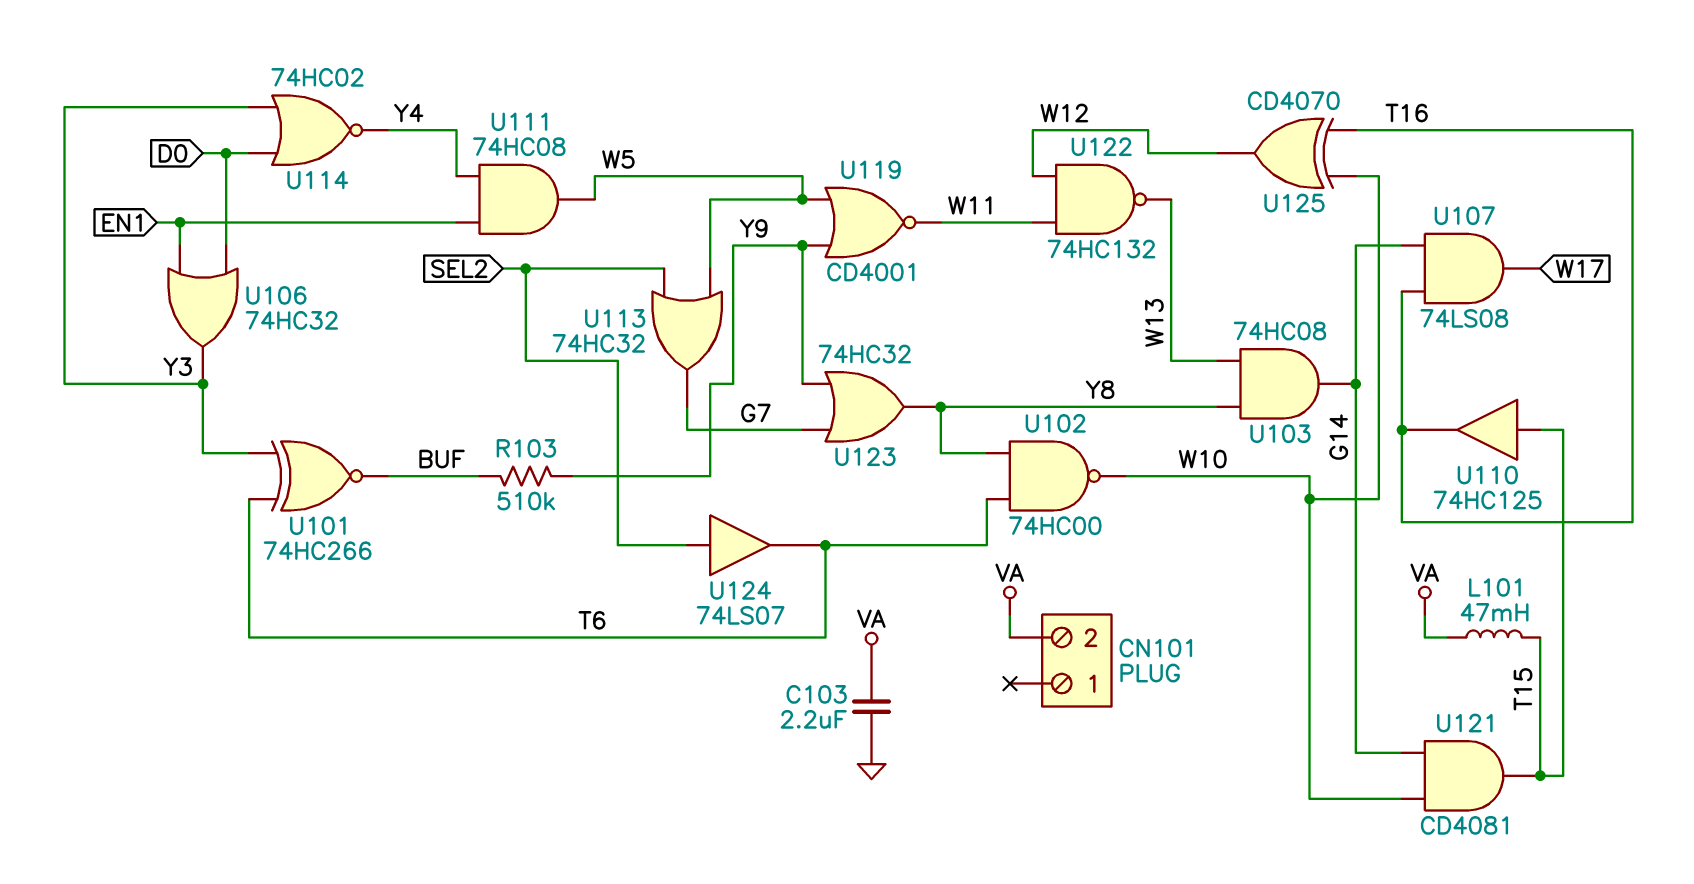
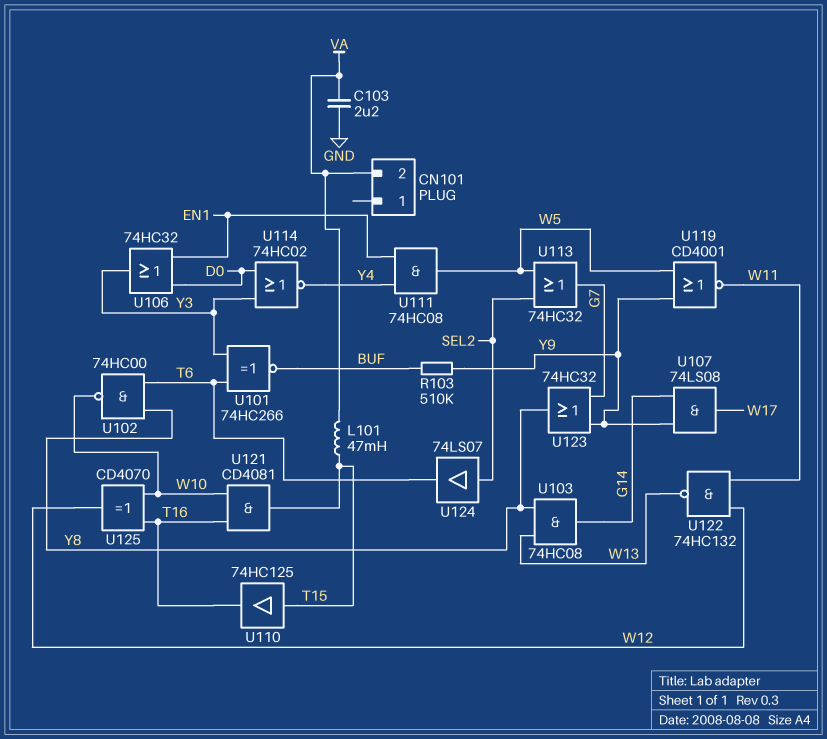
U107: AND 74LS08 (in G14, in T16, out W17) -> AND 74LS08 (in G14, in Y9, out W17)
U121: AND CD4081 (in G14, in W10, out T15) -> AND CD4081 (in T16, in W10, out T15)

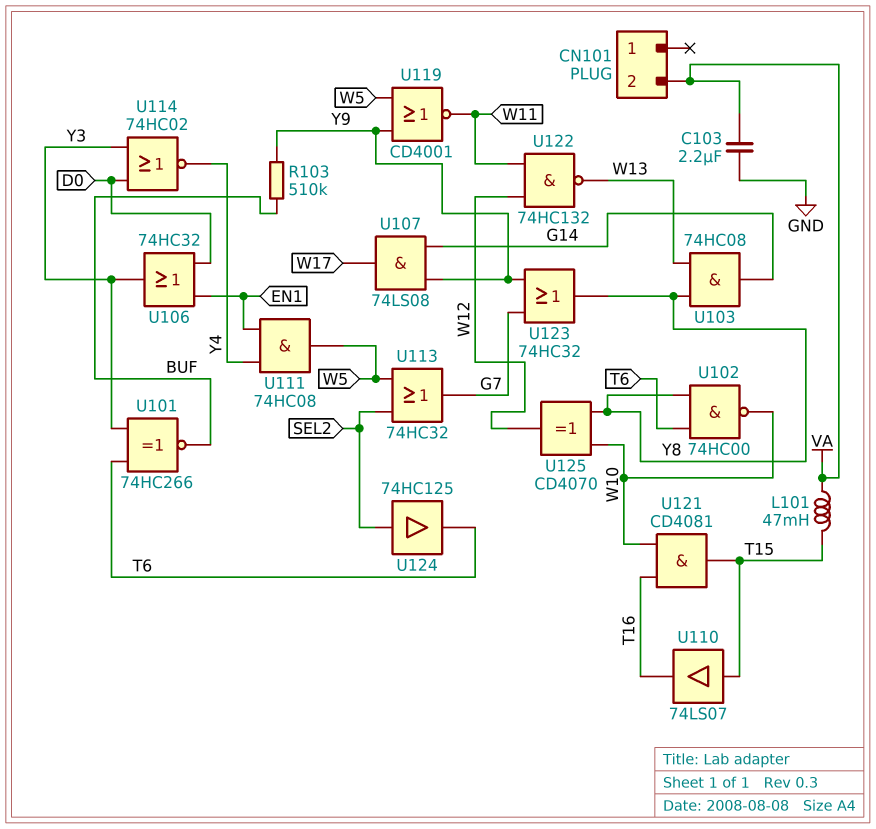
U110: buffer 74HC125 (in T15, out T16) -> buffer 74LS07 (in T15, out T16)
U124: buffer 74LS07 (in SEL2, out T6) -> buffer 74HC125 (in SEL2, out T6)
U125: XOR CD4070 (in T16, in W10, out W12) -> XOR CD4070 (in W10, in Y8, out W12)

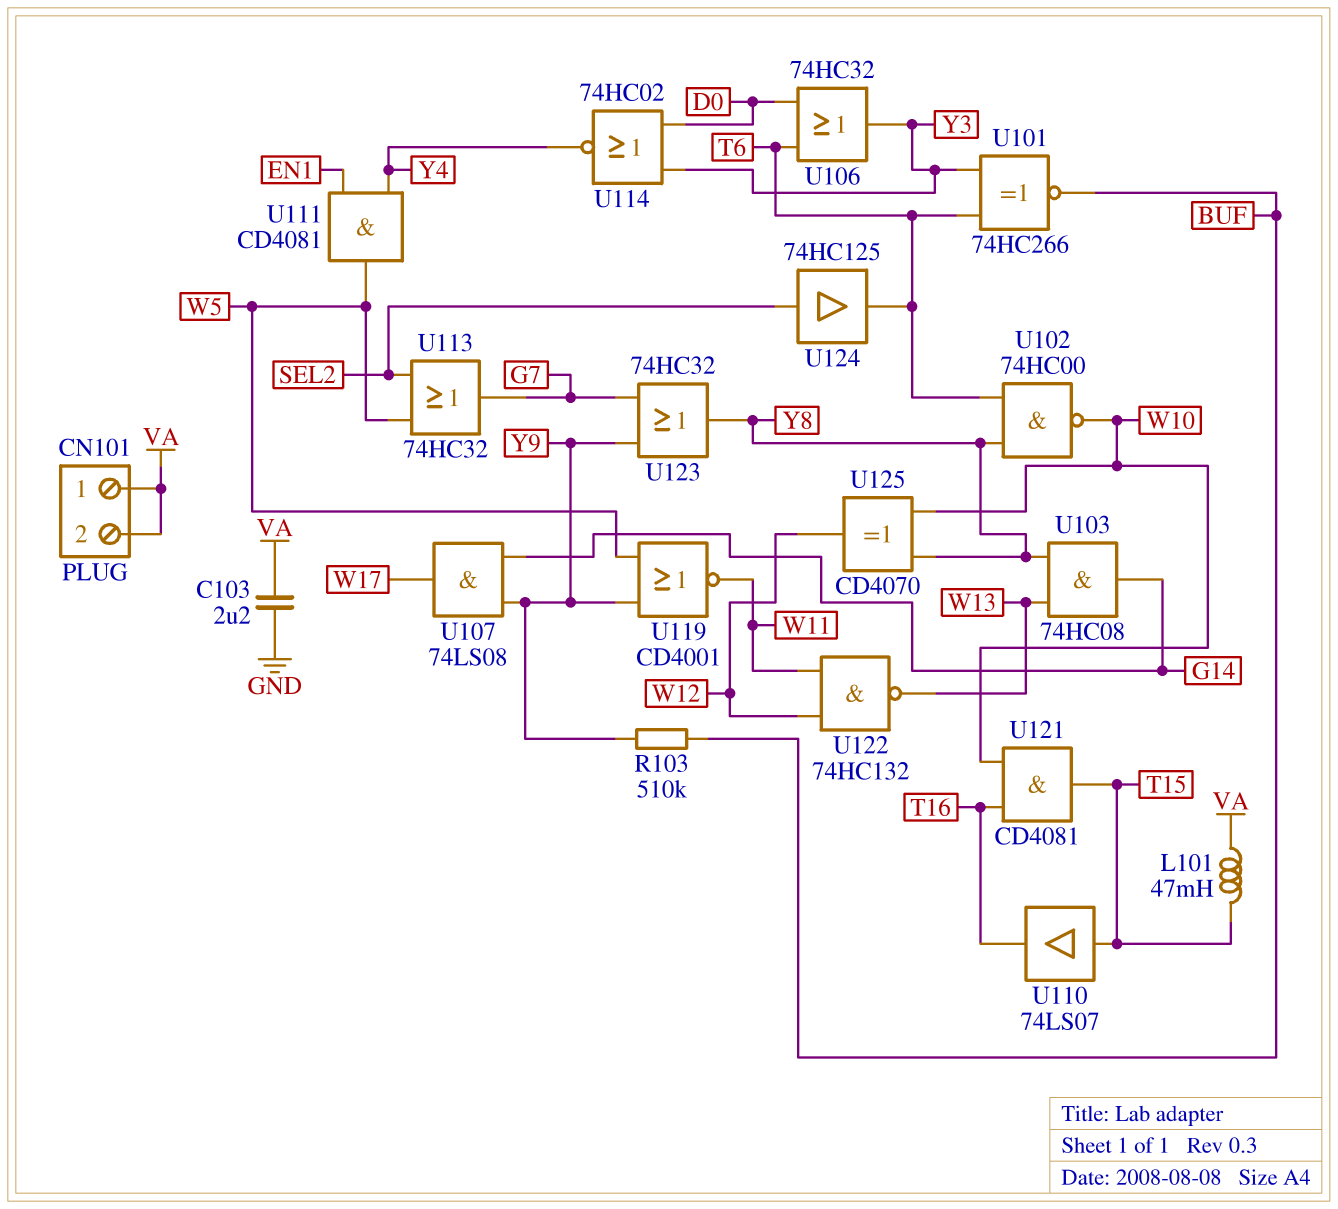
CN101 pin 1: none -> VA
U106: OR 74HC32 (in D0, in EN1, out Y3) -> OR 74HC32 (in D0, in T6, out Y3)
U111: AND 74HC08 (in EN1, in Y4, out W5) -> AND CD4081 (in EN1, in Y4, out W5)

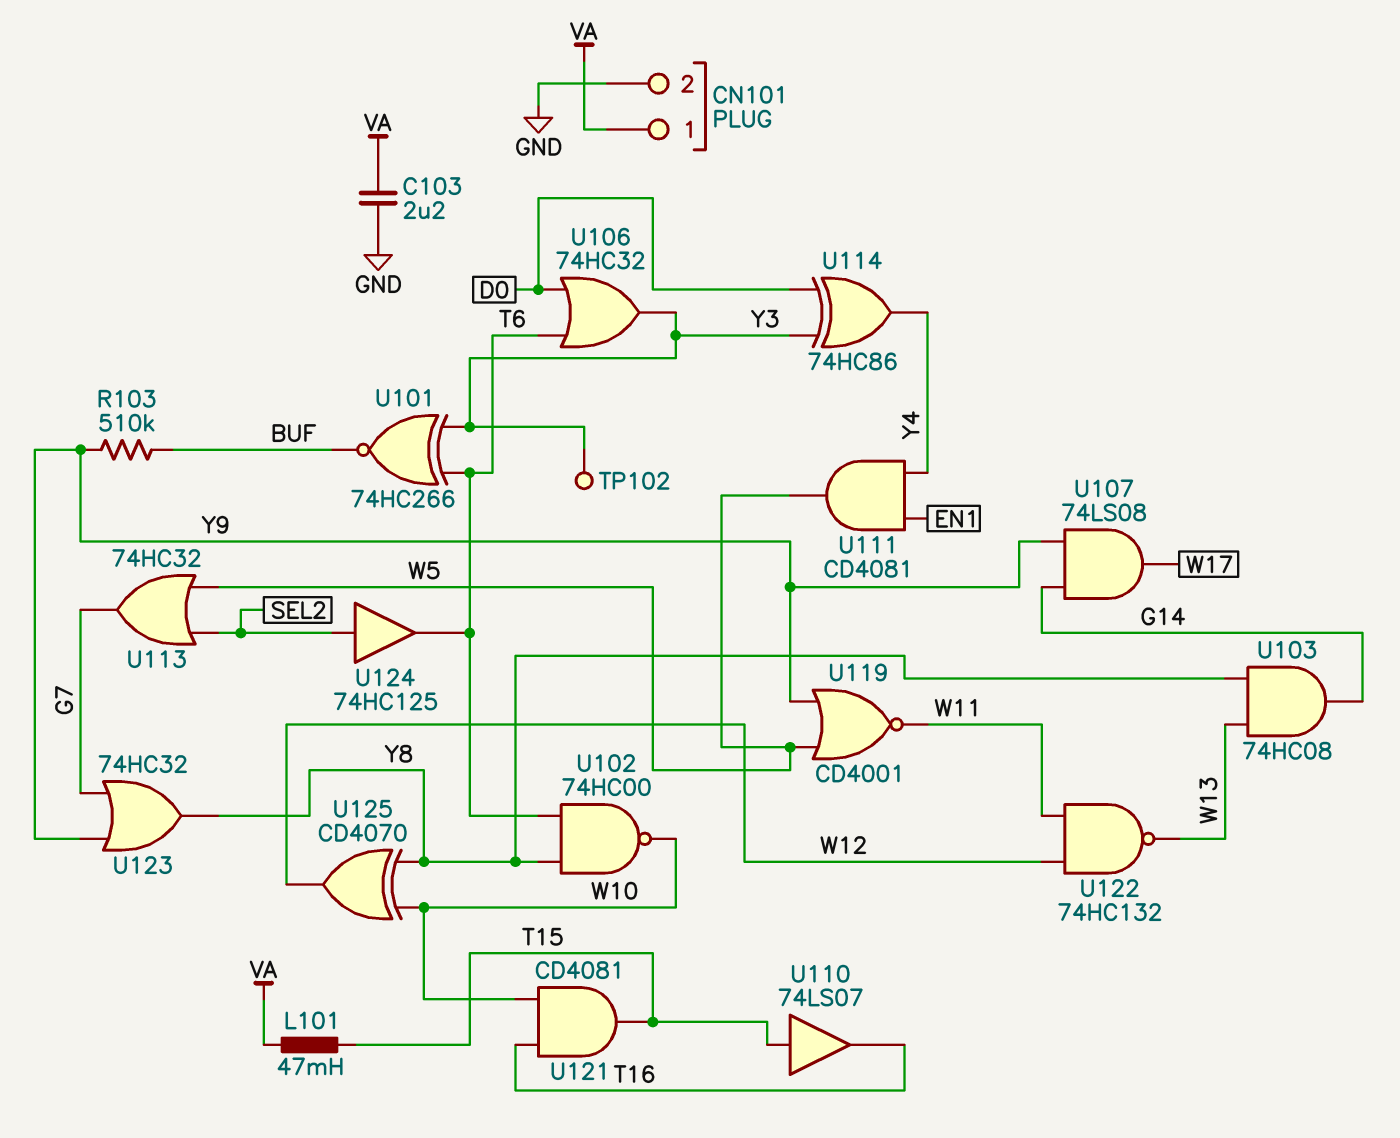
CN101 pin 2: VA -> GND
TP102: none -> test point (Y3)
U114: NOR 74HC02 (in D0, in Y3, out Y4) -> XOR 74HC86 (in D0, in Y3, out Y4)

